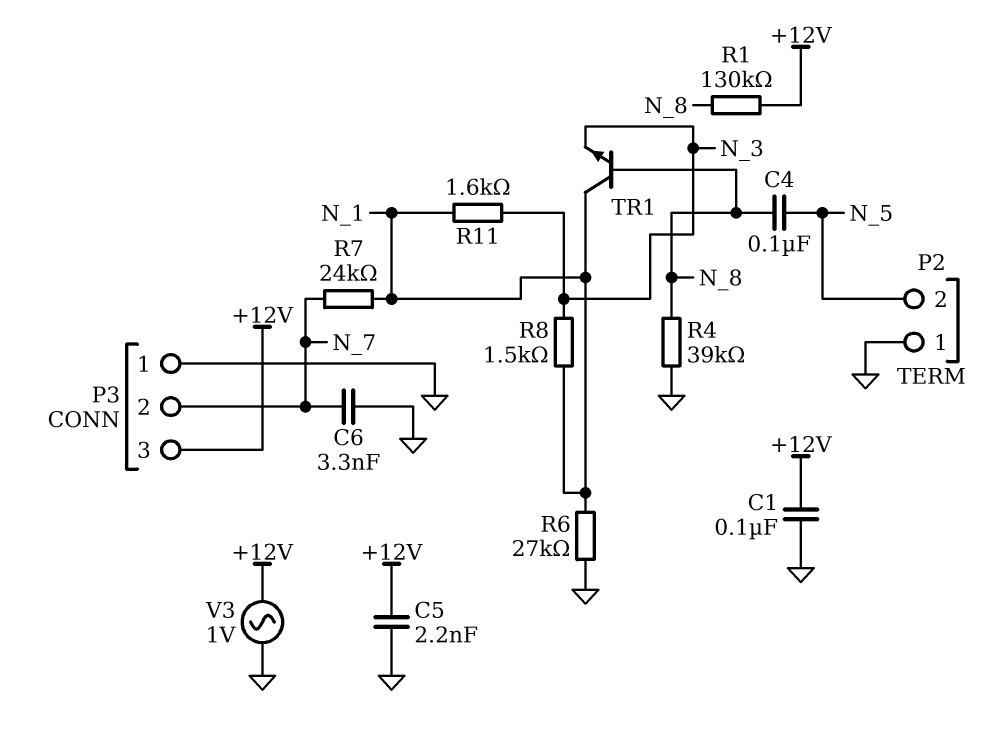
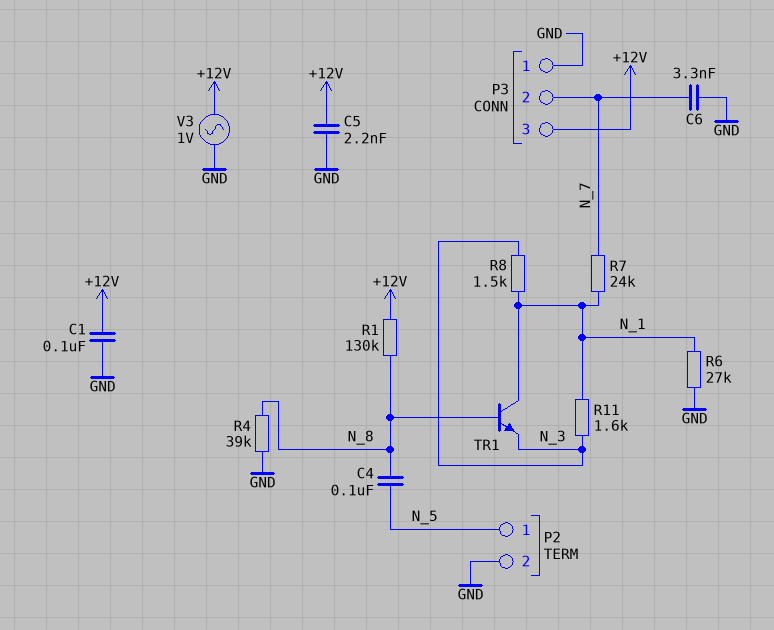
P2 pin 1: GND -> N_5
P2 pin 2: N_5 -> GND

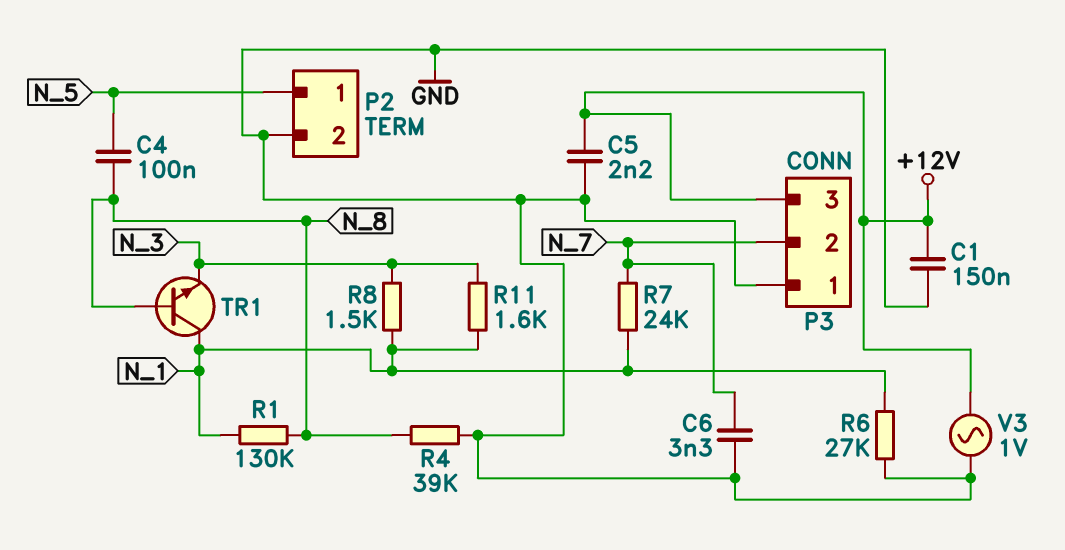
C1: 100nF (+12V, GND) -> 150nF (+12V, GND)
R1: 130k (+12V, N_8) -> 130k (N_1, N_8)

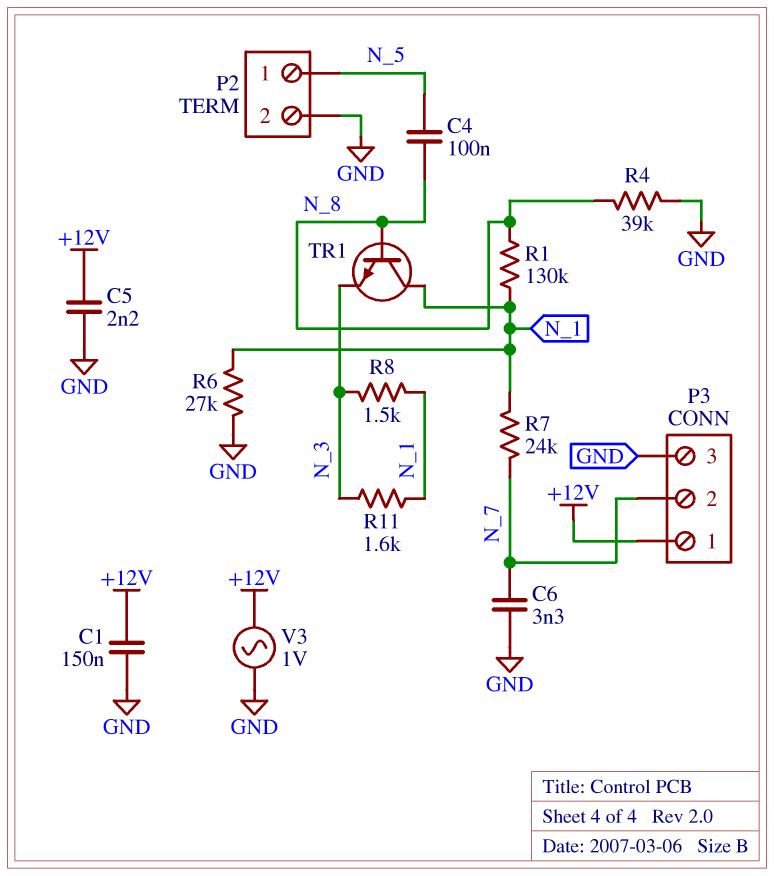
P3 pin 1: GND -> +12V
P3 pin 3: +12V -> GND

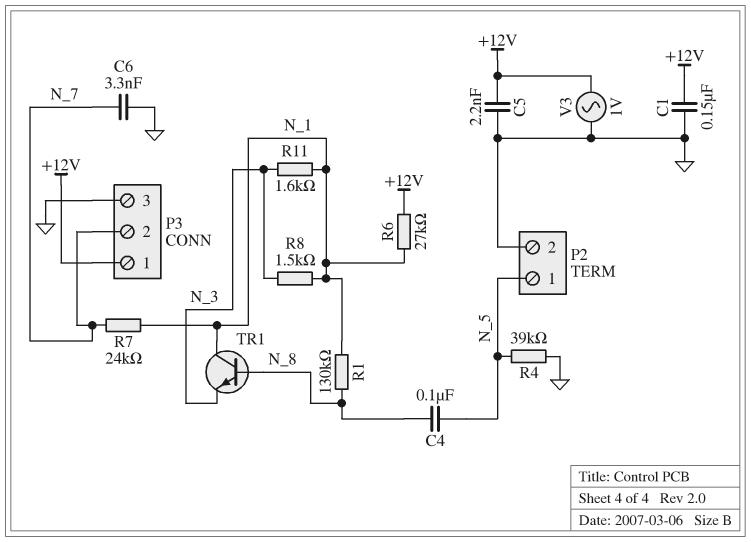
R4: 39k (GND, N_8) -> 39k (GND, N_5)
R6: 27k (GND, N_1) -> 27k (+12V, N_1)

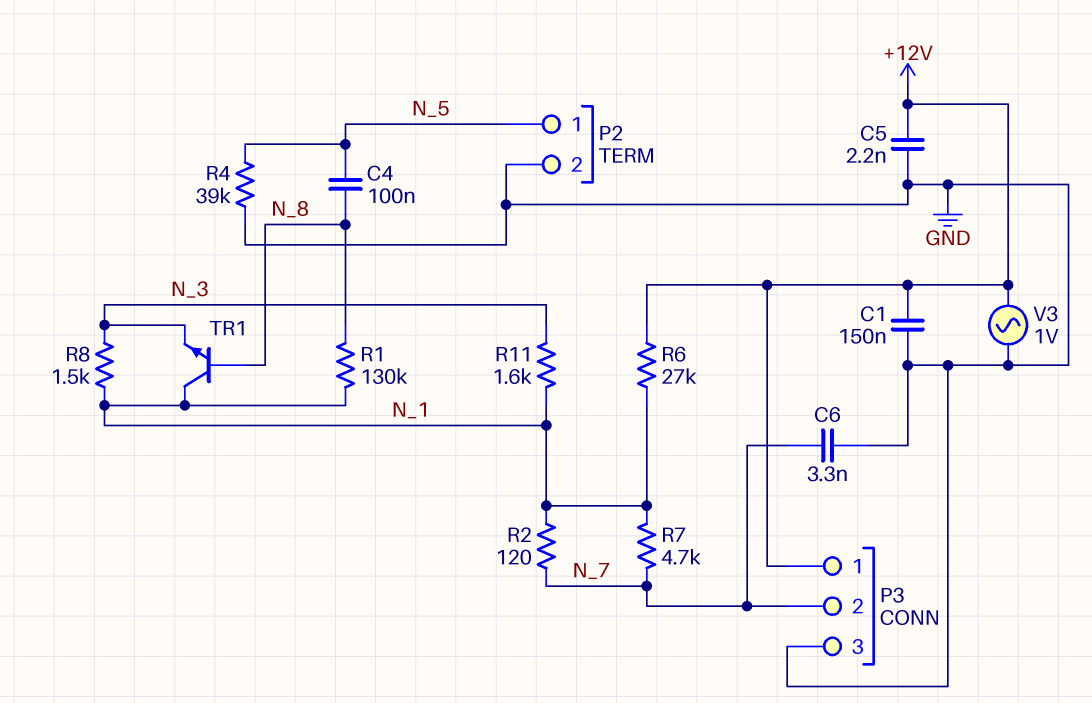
R2: none -> 120 (N_1, N_7)
R7: 24k (N_1, N_7) -> 4.7k (N_1, N_7)

